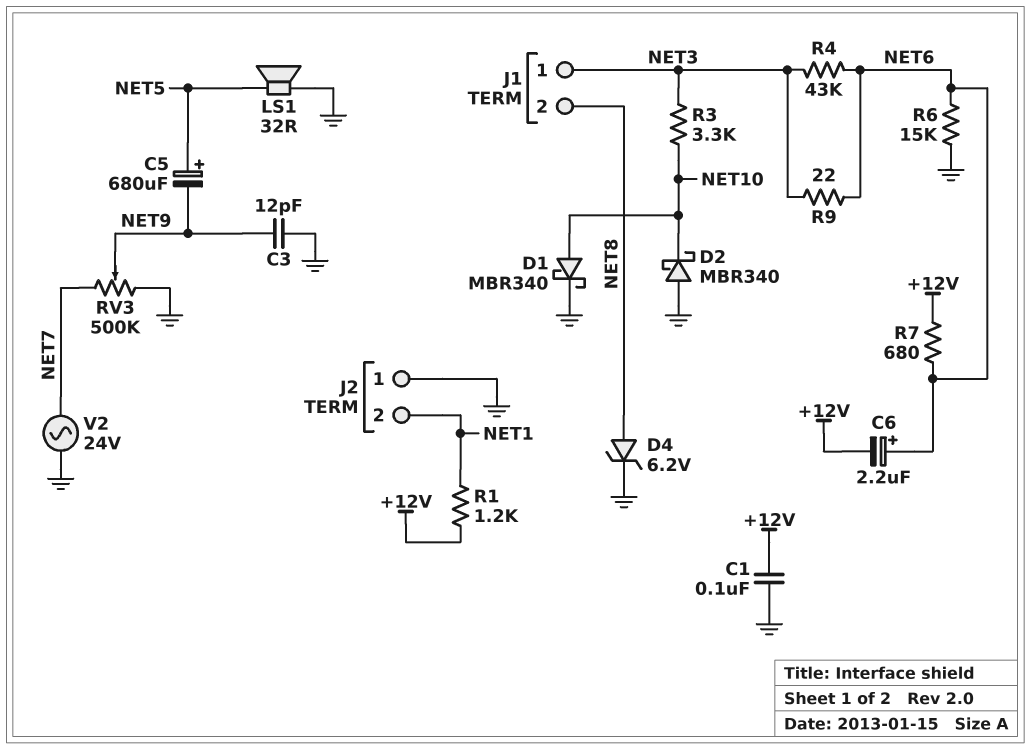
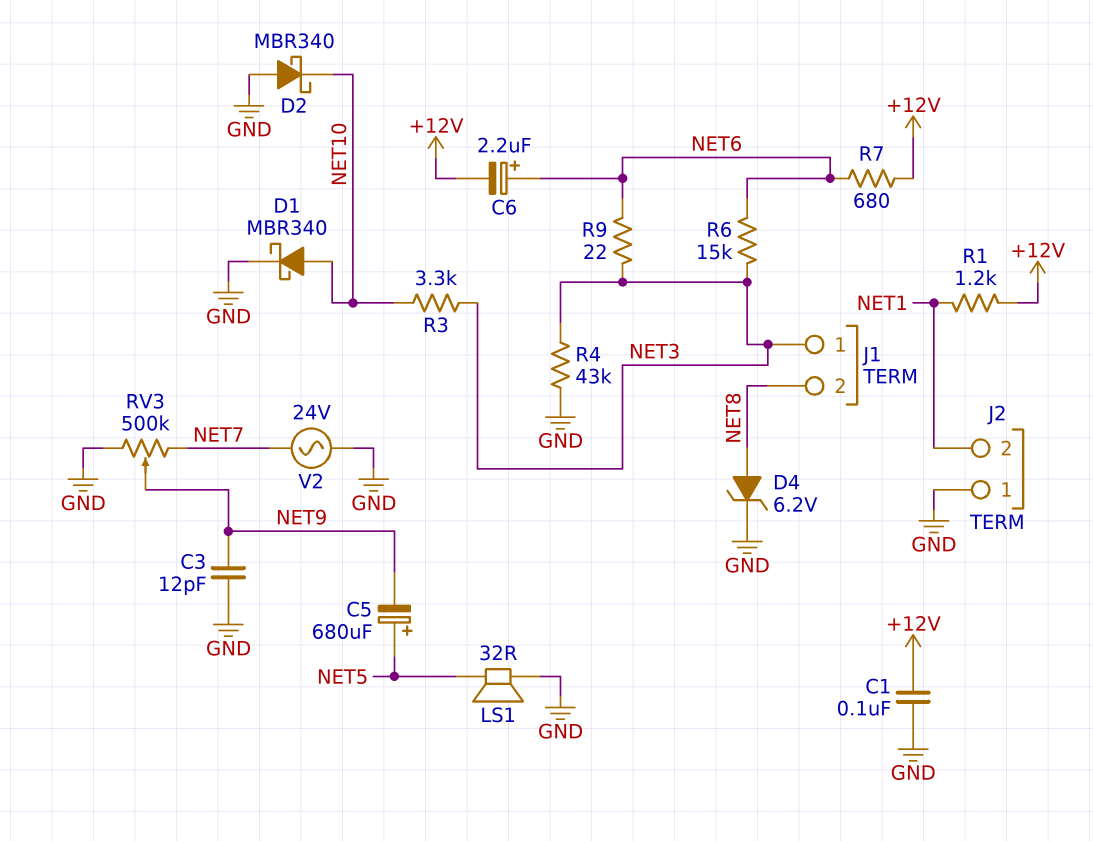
R4: 43k (NET3, NET6) -> 43k (GND, NET3)
R6: 15k (GND, NET6) -> 15k (NET3, NET6)

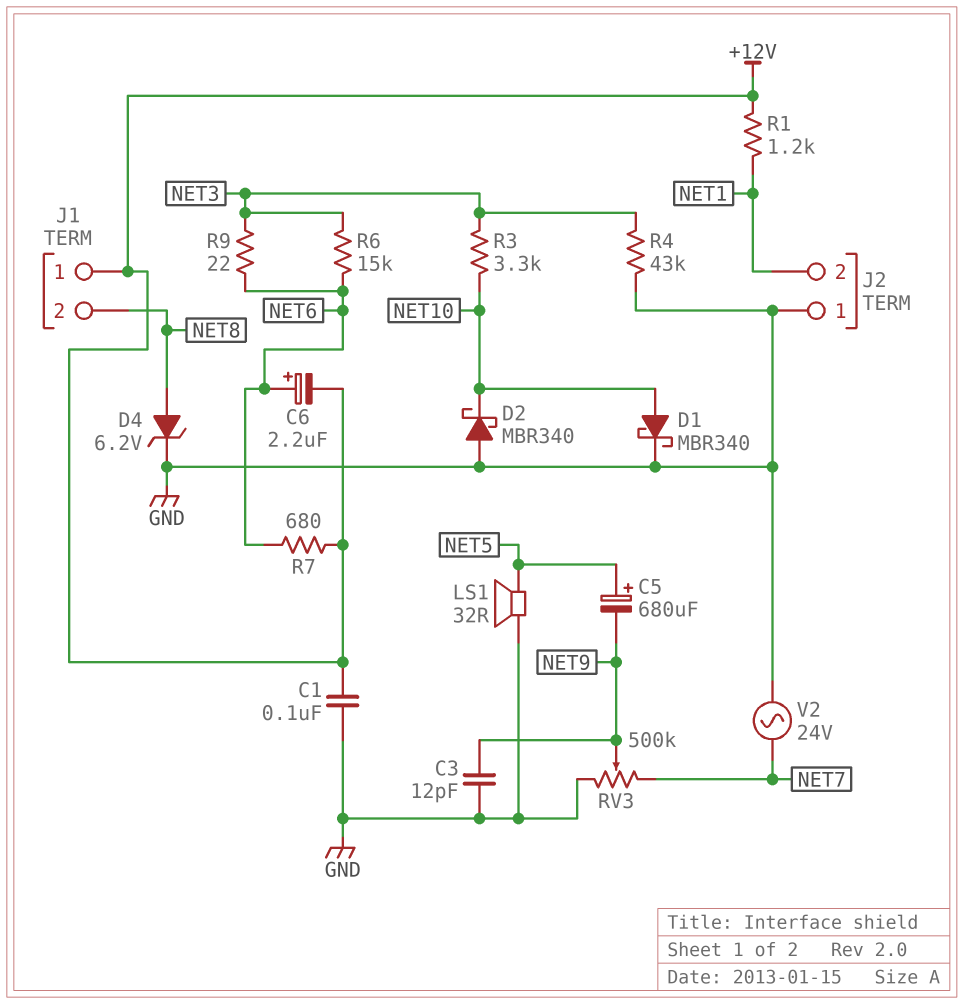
J1 pin 1: NET3 -> +12V

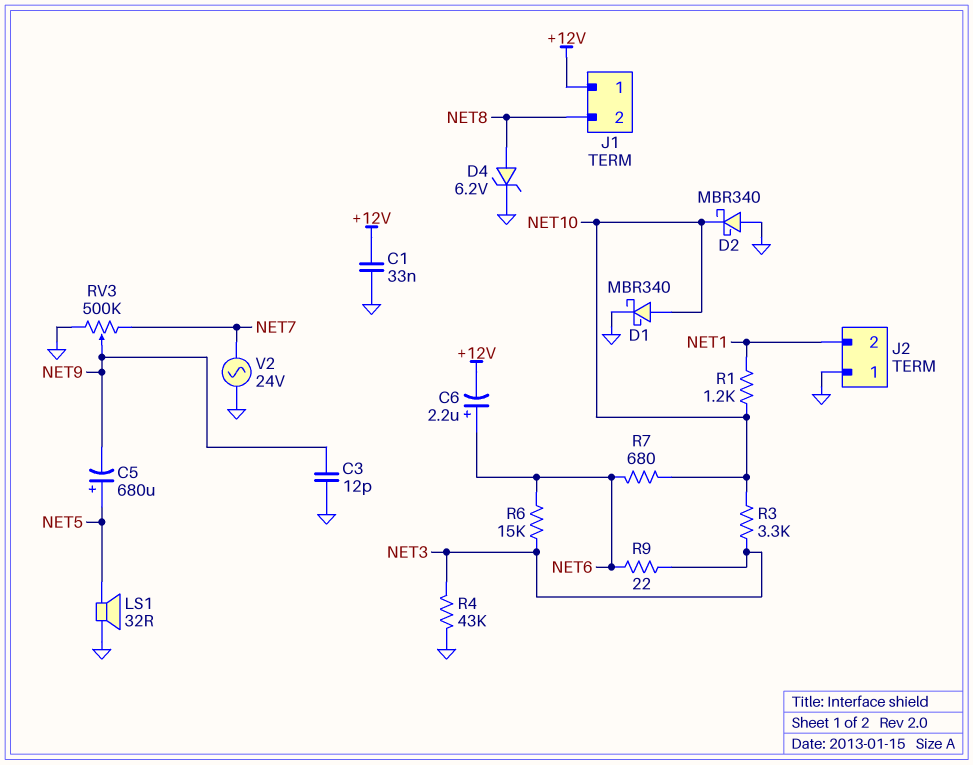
C1: 100nF (+12V, GND) -> 33nF (+12V, GND)
R1: 1.2k (+12V, NET1) -> 1.2k (NET1, NET10)
R7: 680 (+12V, NET6) -> 680 (NET6, NET10)

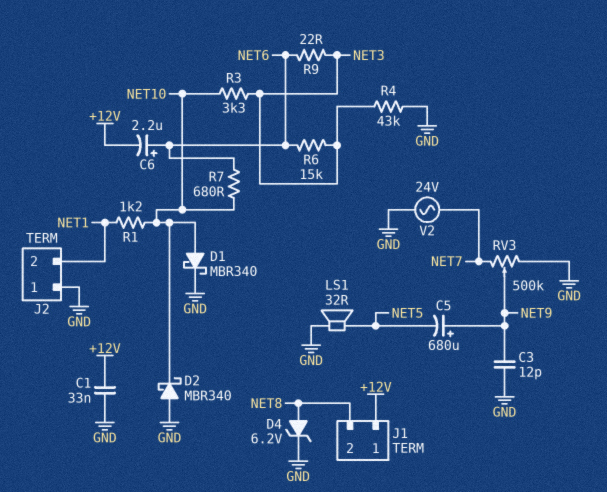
C5: 680uF (plus NET5, minus NET9) -> 680uF (plus NET9, minus NET5)

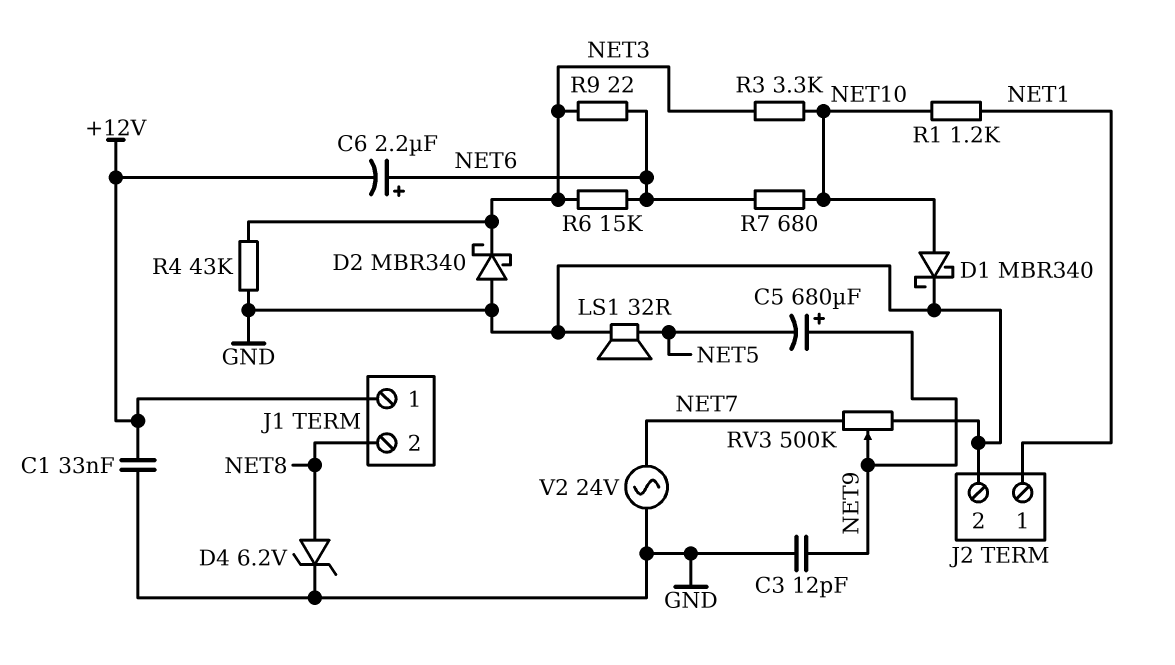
D2: schottky MBR340 (A GND, K NET10) -> schottky MBR340 (A GND, K NET3)
J2 pin 1: GND -> NET1
J2 pin 2: NET1 -> GND

